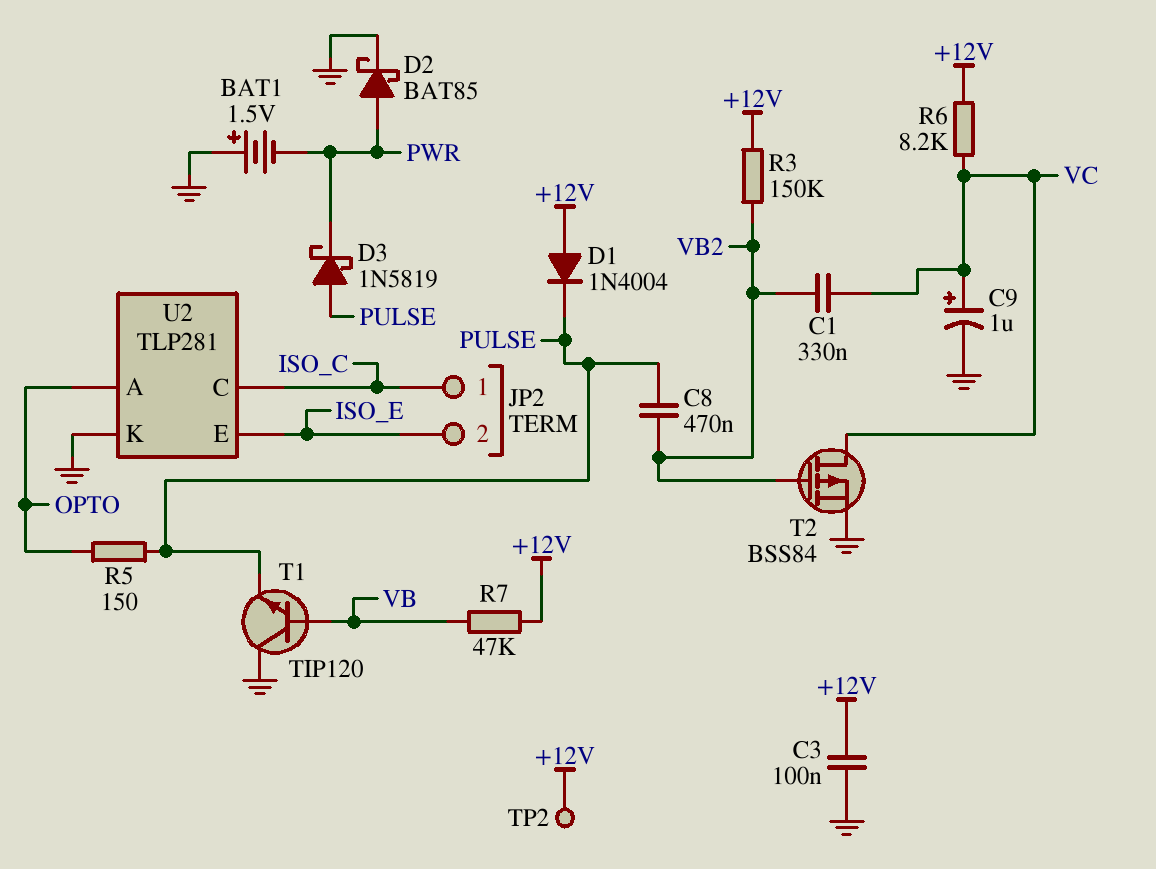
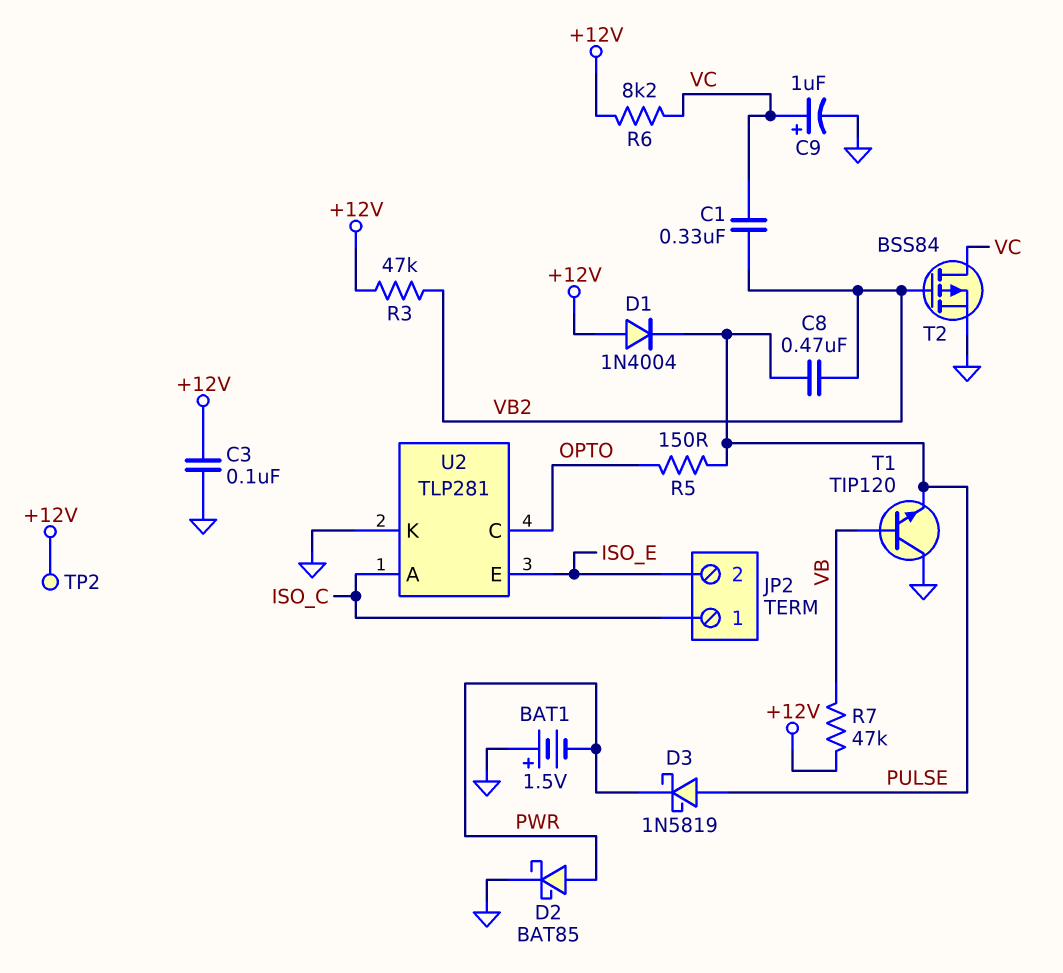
R3: 150k (+12V, VB2) -> 47k (+12V, VB2)
U2 pin A: OPTO -> ISO_C
U2 pin C: ISO_C -> OPTO

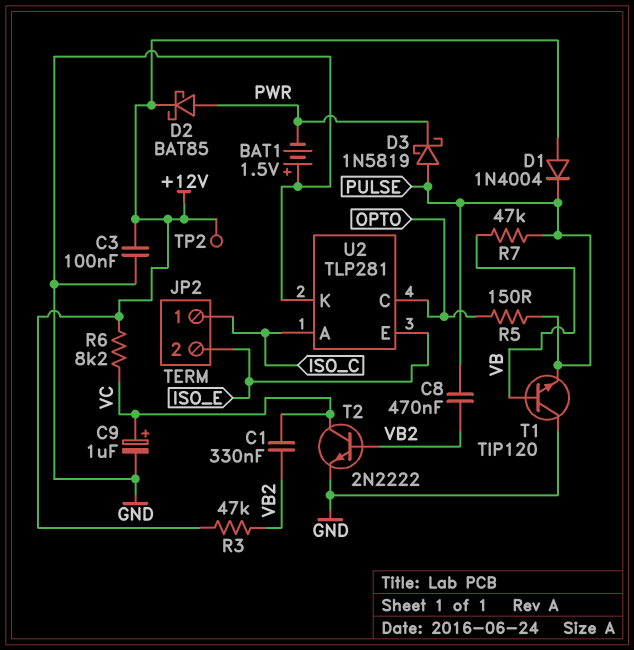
D2: schottky BAT85 (A PWR, K GND) -> schottky BAT85 (A PWR, K +12V)
R7: 47k (+12V, VB) -> 47k (PULSE, VB)
T2: PMOS BSS84 (G VB2, D VC, S GND) -> NPN 2N2222 (B VB2, C VC, E GND)

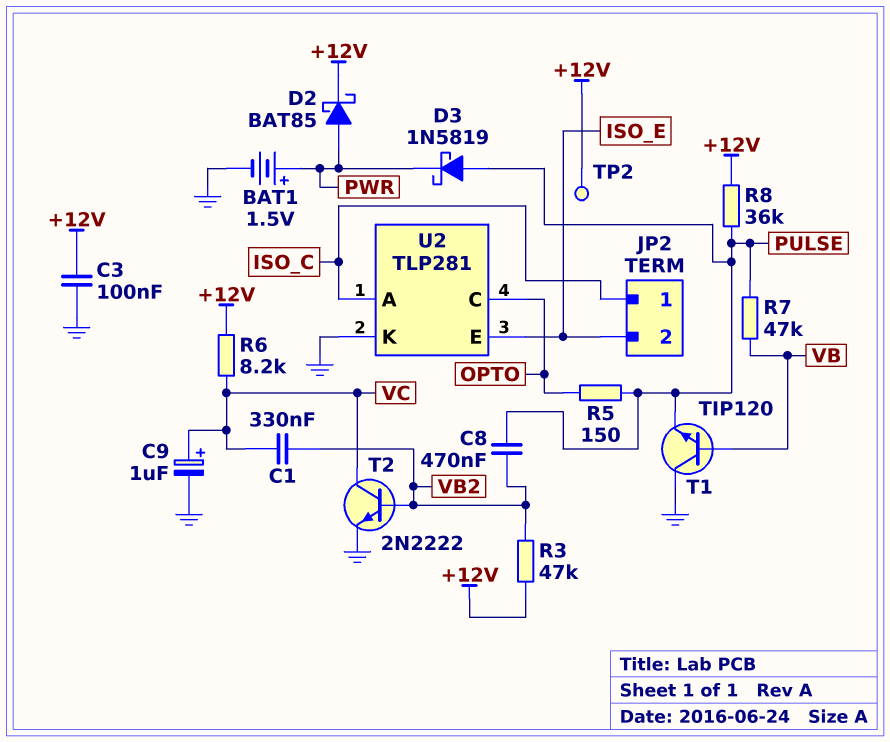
BAT1: 1.5V (plus GND, minus PWR) -> 1.5V (plus PWR, minus GND)
D1: diode 1N4004 (A +12V, K PULSE) -> none
R8: none -> 36k (+12V, PULSE)

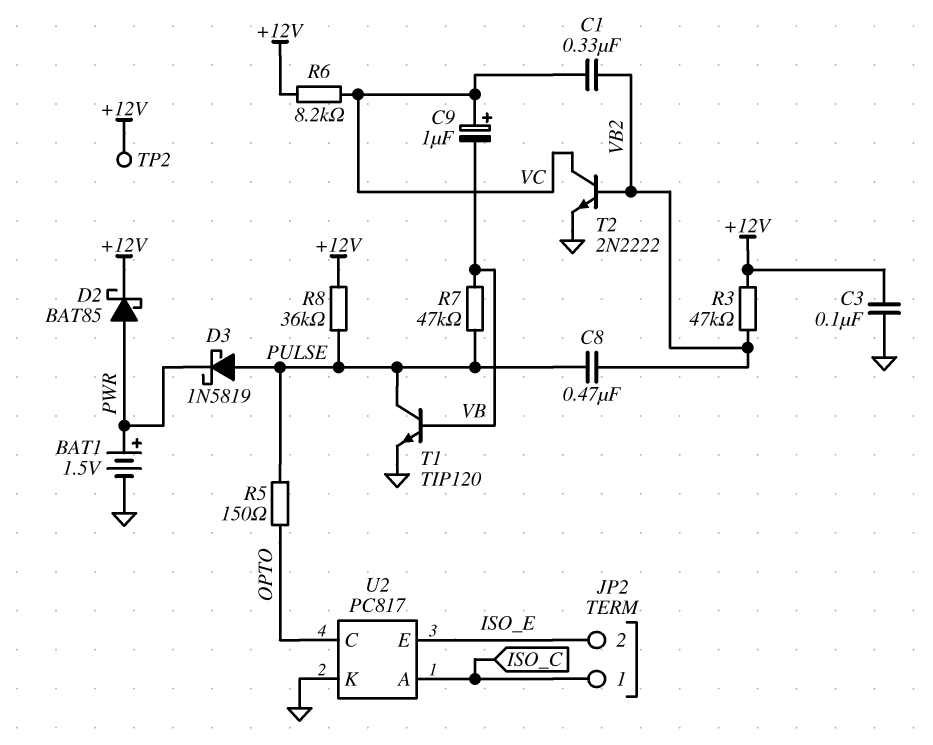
C9: 1uF (plus VC, minus GND) -> 1uF (plus VC, minus VB)
T1: NPN TIP120 (B VB, C GND, E PULSE) -> NPN TIP120 (B VB, C PULSE, E GND)
U2: TLP281 -> PC817

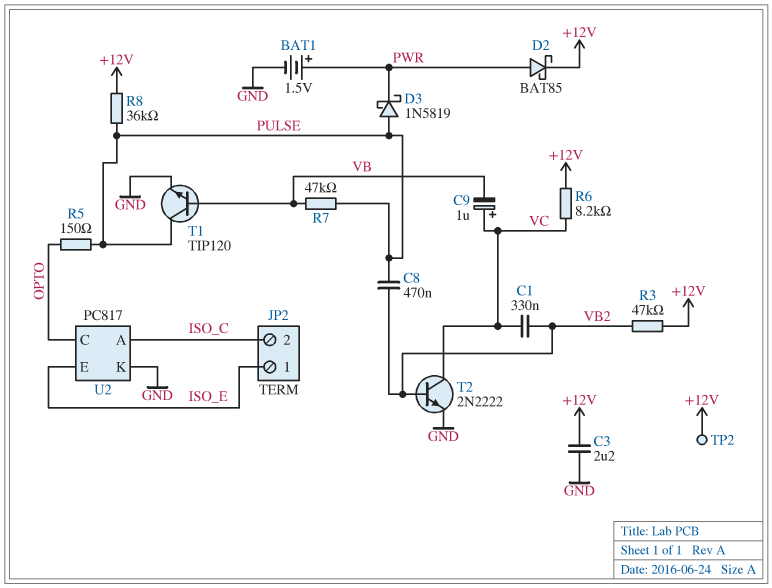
C3: 100nF (+12V, GND) -> 2.2uF (+12V, GND)
JP2 pin 1: ISO_C -> ISO_E
JP2 pin 2: ISO_E -> ISO_C

